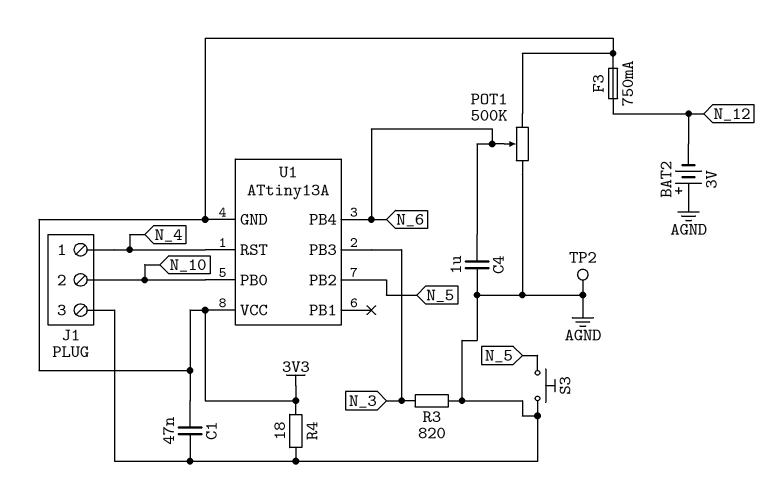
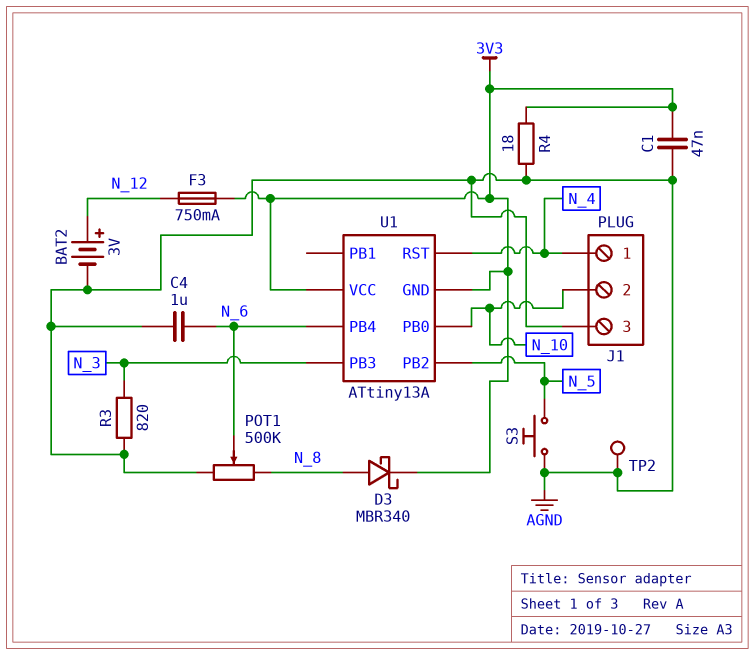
BAT2: 3V (plus AGND, minus N_12) -> 3V (plus N_12, minus AGND)
D3: none -> schottky MBR340 (A N_8, K 3V3)
POT1: 500k (3V3, AGND, wiper N_6) -> 500k (AGND, N_8, wiper N_6)

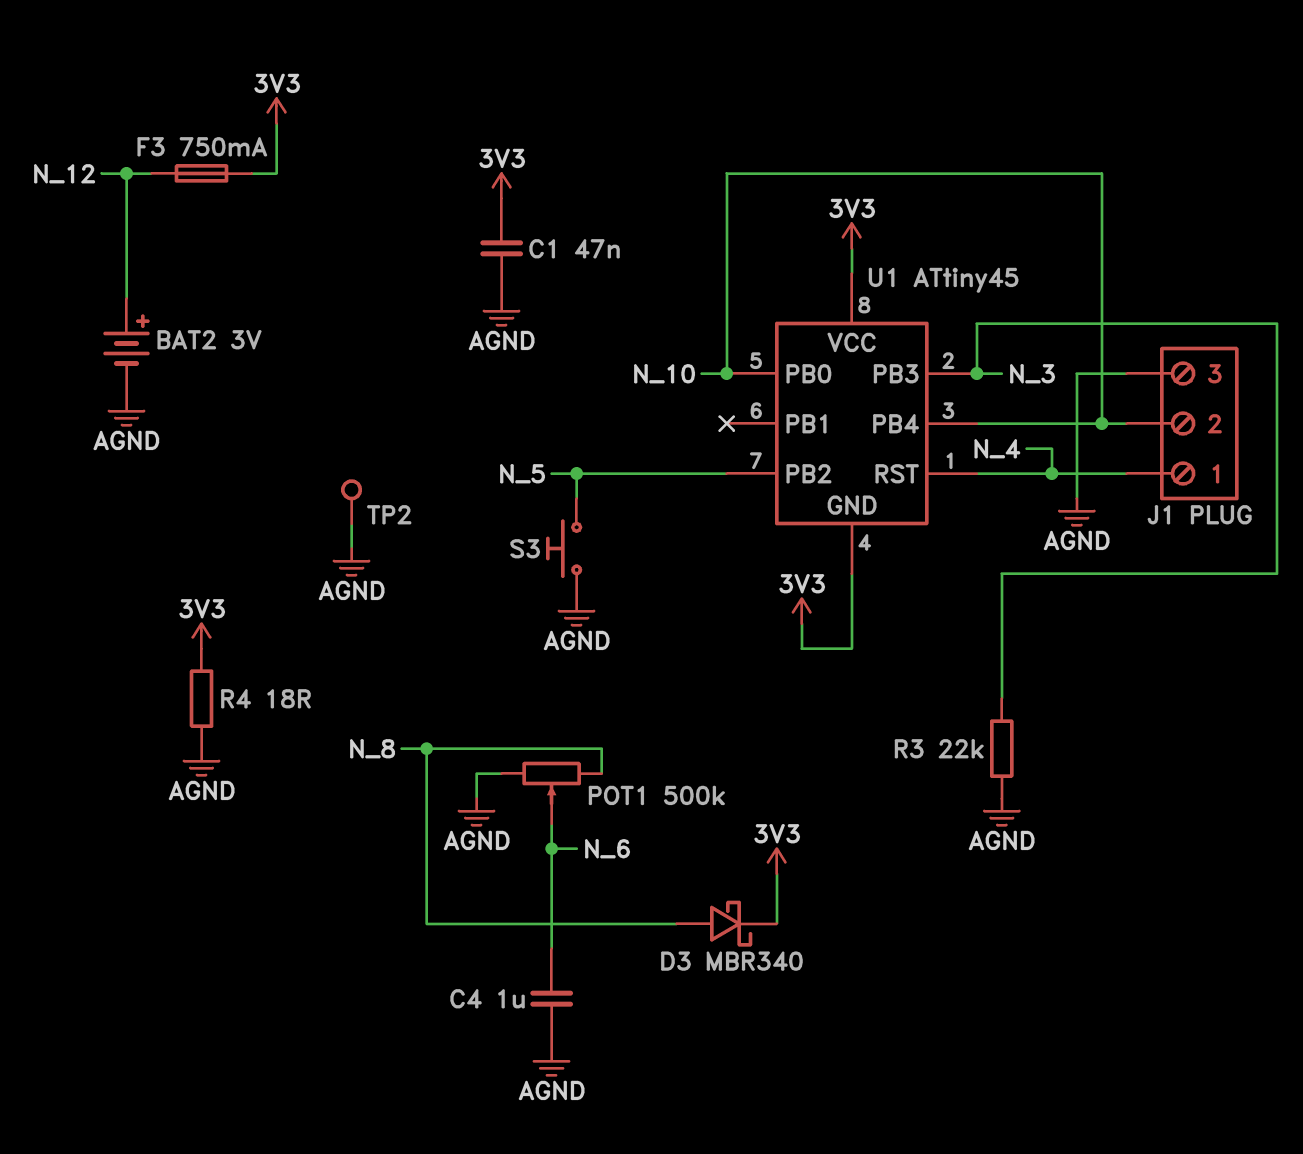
R3: 820 (AGND, N_3) -> 22k (AGND, N_3)
U1: ATtiny13A -> ATtiny45
U1 pin PB4: N_6 -> N_10

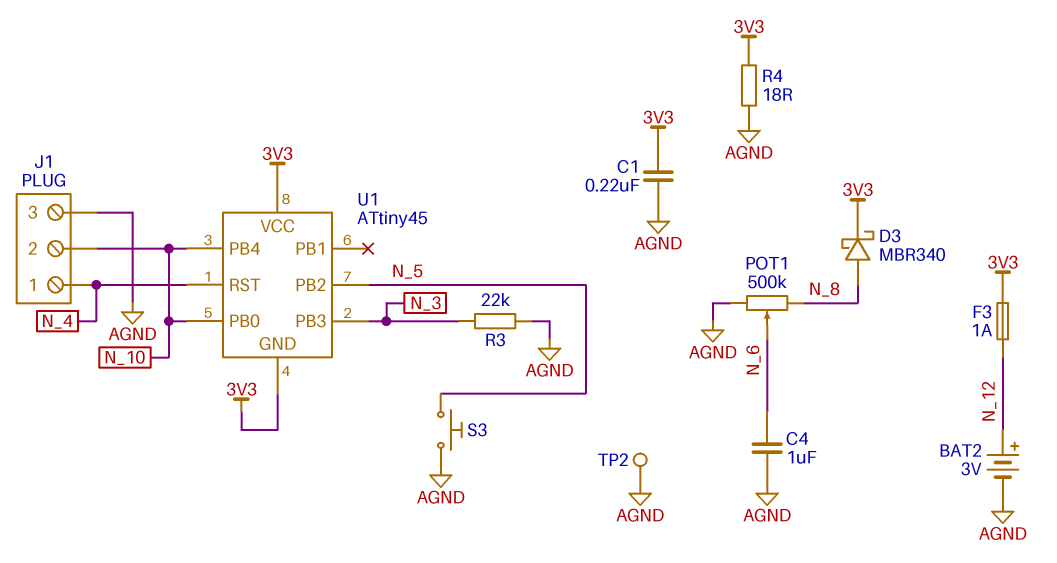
C1: 47nF (3V3, AGND) -> 220nF (3V3, AGND)
F3: 750mA (3V3, N_12) -> 1A (3V3, N_12)

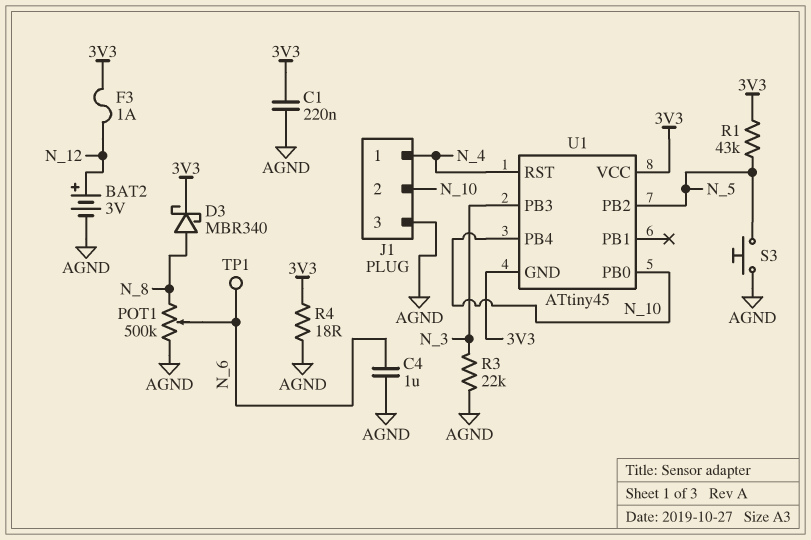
R1: none -> 43k (3V3, N_5)
TP1: none -> test point (N_6)
TP2: test point (AGND) -> none

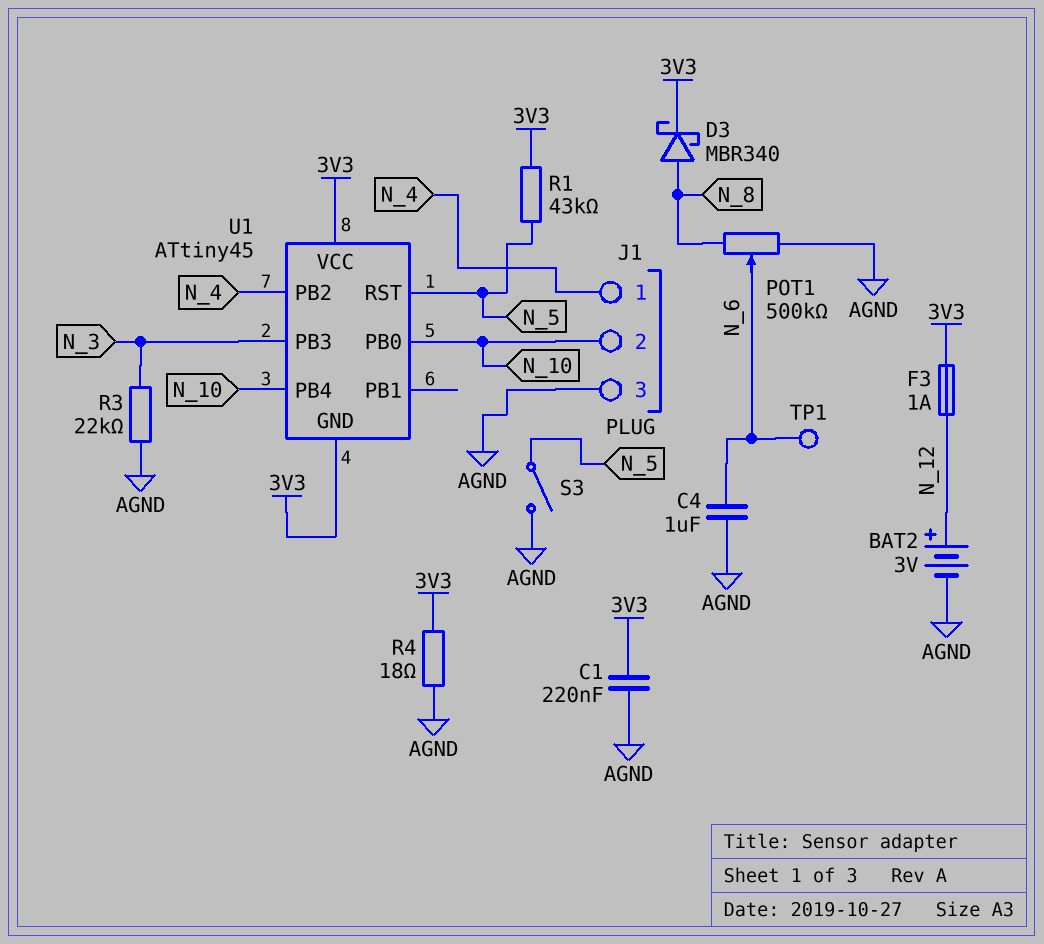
S3: button (AGND, N_5) -> switch (AGND, N_5)
U1 pin PB2: N_5 -> N_4
U1 pin RST: N_4 -> N_5

